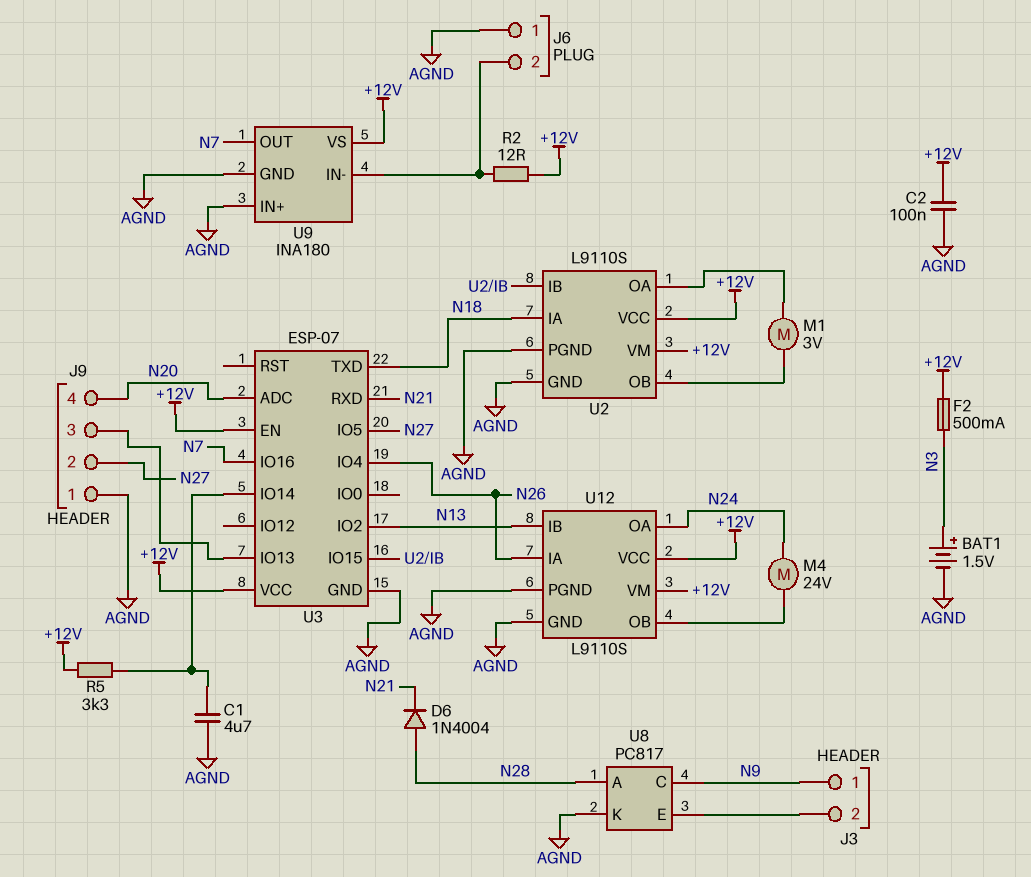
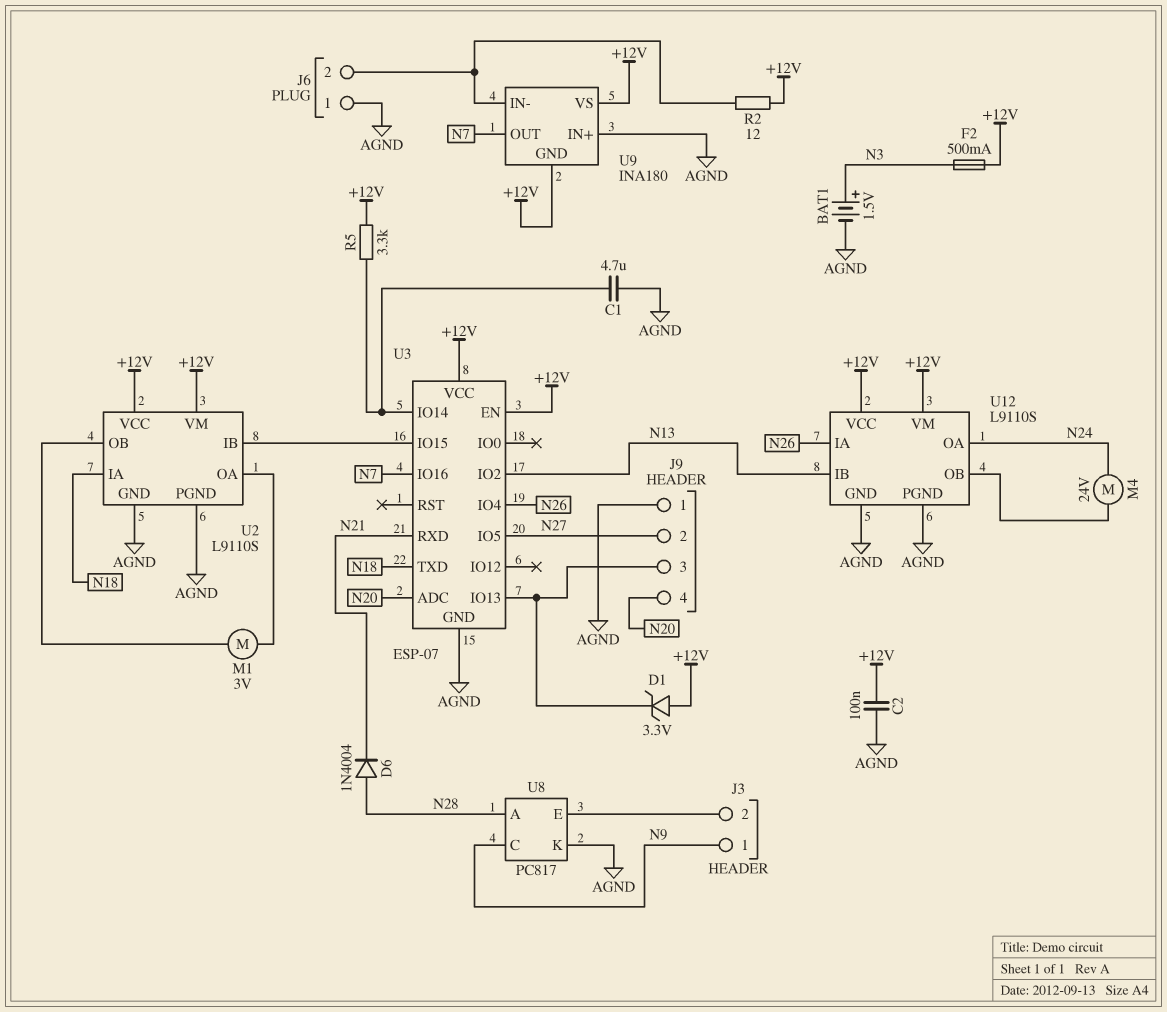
D1: none -> zener 3.3V (A +12V, K J9/3)
U9 pin GND: AGND -> +12V

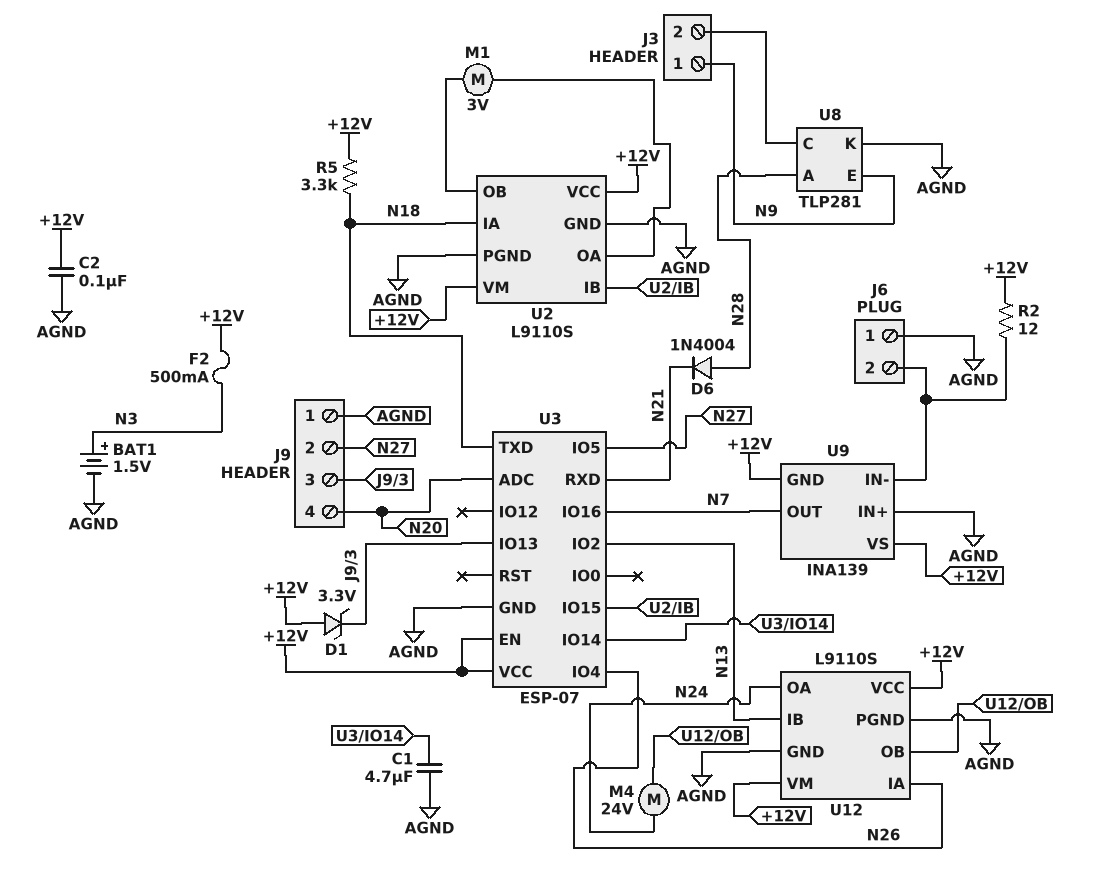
R5: 3.3k (+12V, U3/IO14) -> 3.3k (+12V, N18)
U8: PC817 -> TLP281
U8 pin C: N9 -> J3/2
U8 pin E: J3/2 -> N9
U9: INA180 -> INA139

